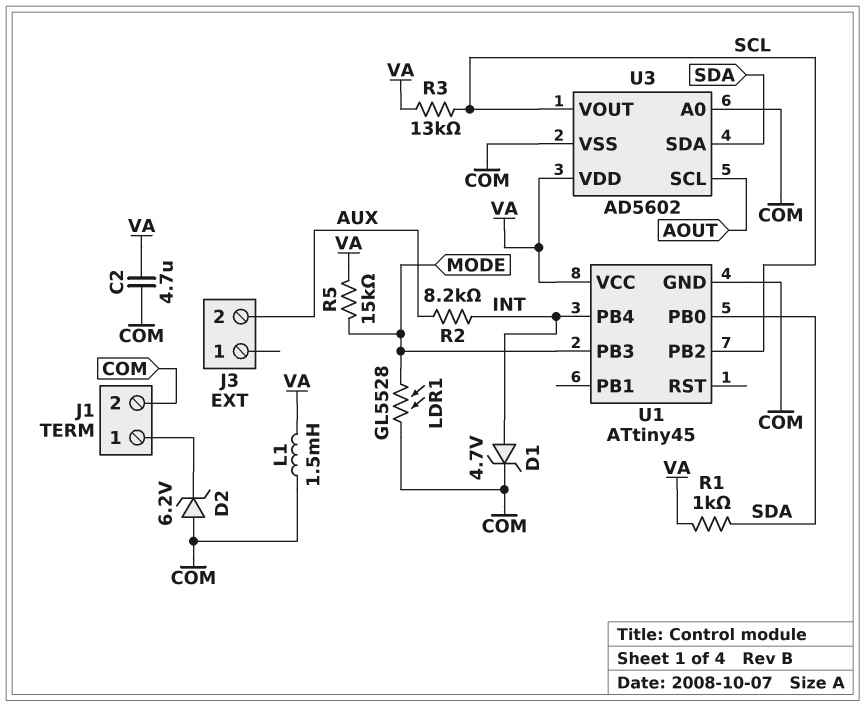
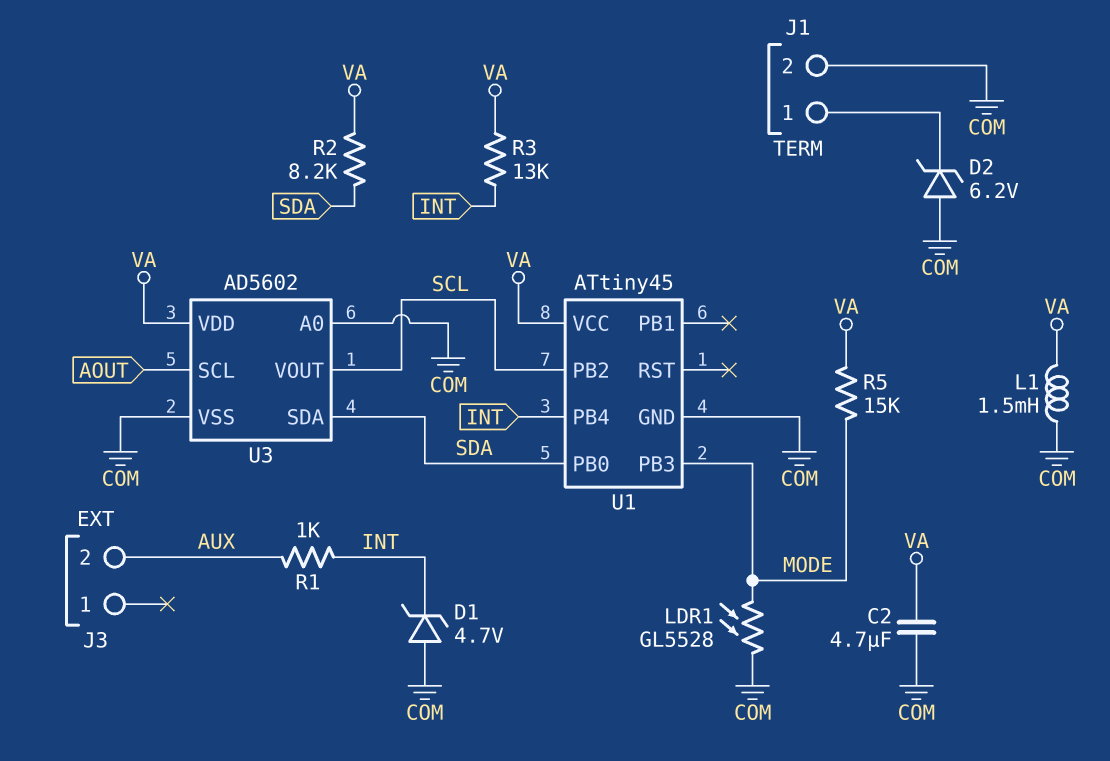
D1: zener 4.7V (A INT, K COM) -> zener 4.7V (A COM, K INT)
R1: 1k (SDA, VA) -> 1k (AUX, INT)
R2: 8.2k (AUX, INT) -> 8.2k (SDA, VA)
R3: 13k (SCL, VA) -> 13k (INT, VA)

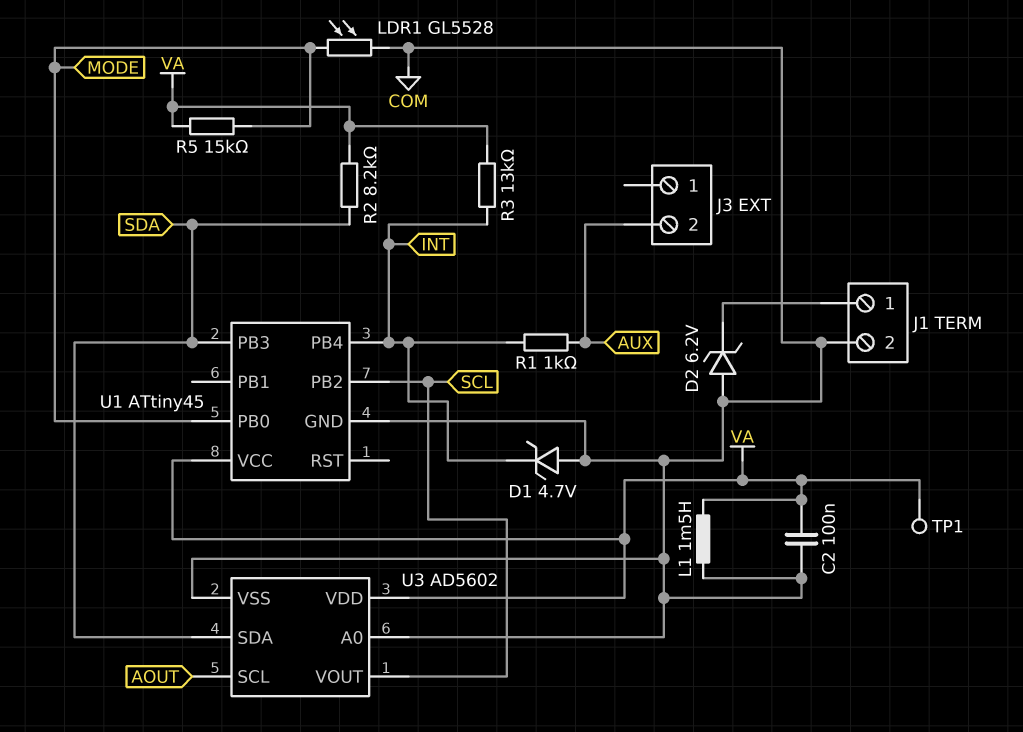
C2: 4.7uF (COM, VA) -> 100nF (COM, VA)
TP1: none -> test point (VA)
U1 pin PB0: SDA -> MODE
U1 pin PB3: MODE -> SDA

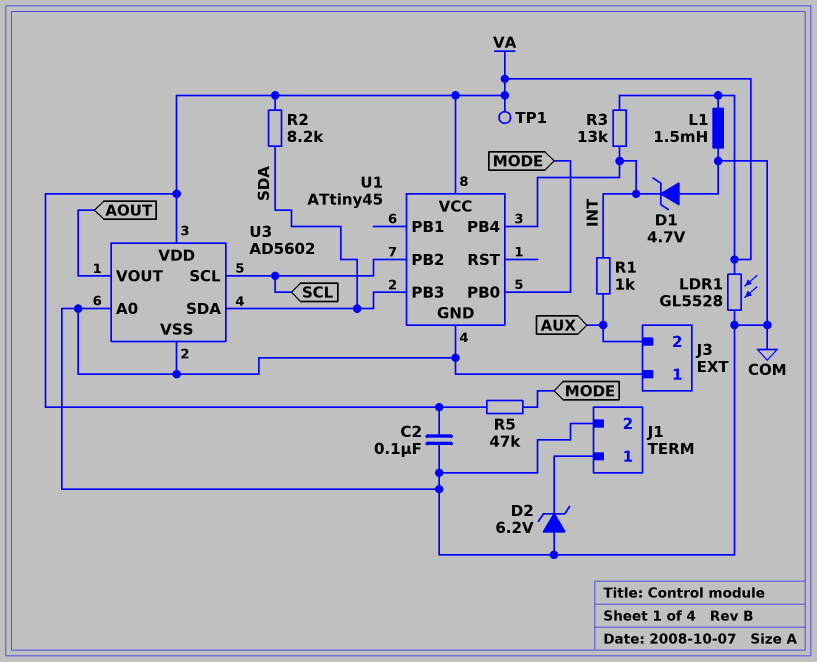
J3 pin 1: none -> COM
LDR1: GL5528 (COM, MODE) -> GL5528 (COM, VA)
R5: 15k (MODE, VA) -> 47k (MODE, VA)
U3 pin SCL: AOUT -> SCL
U3 pin VOUT: SCL -> AOUT

